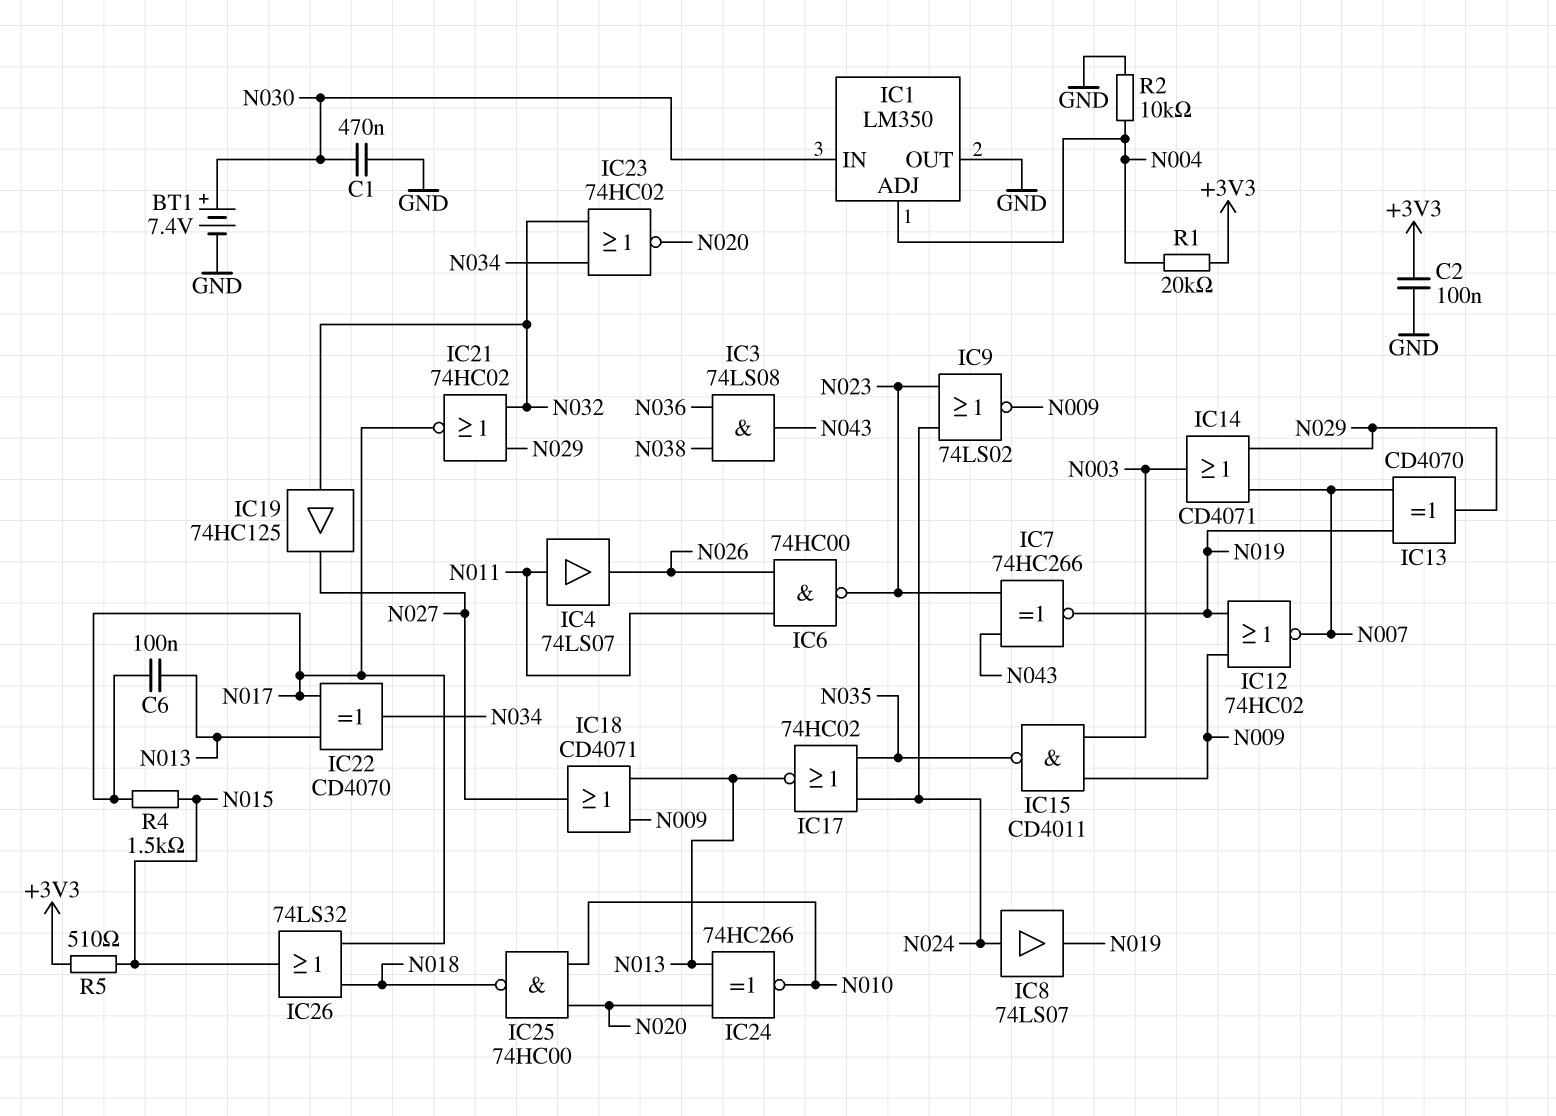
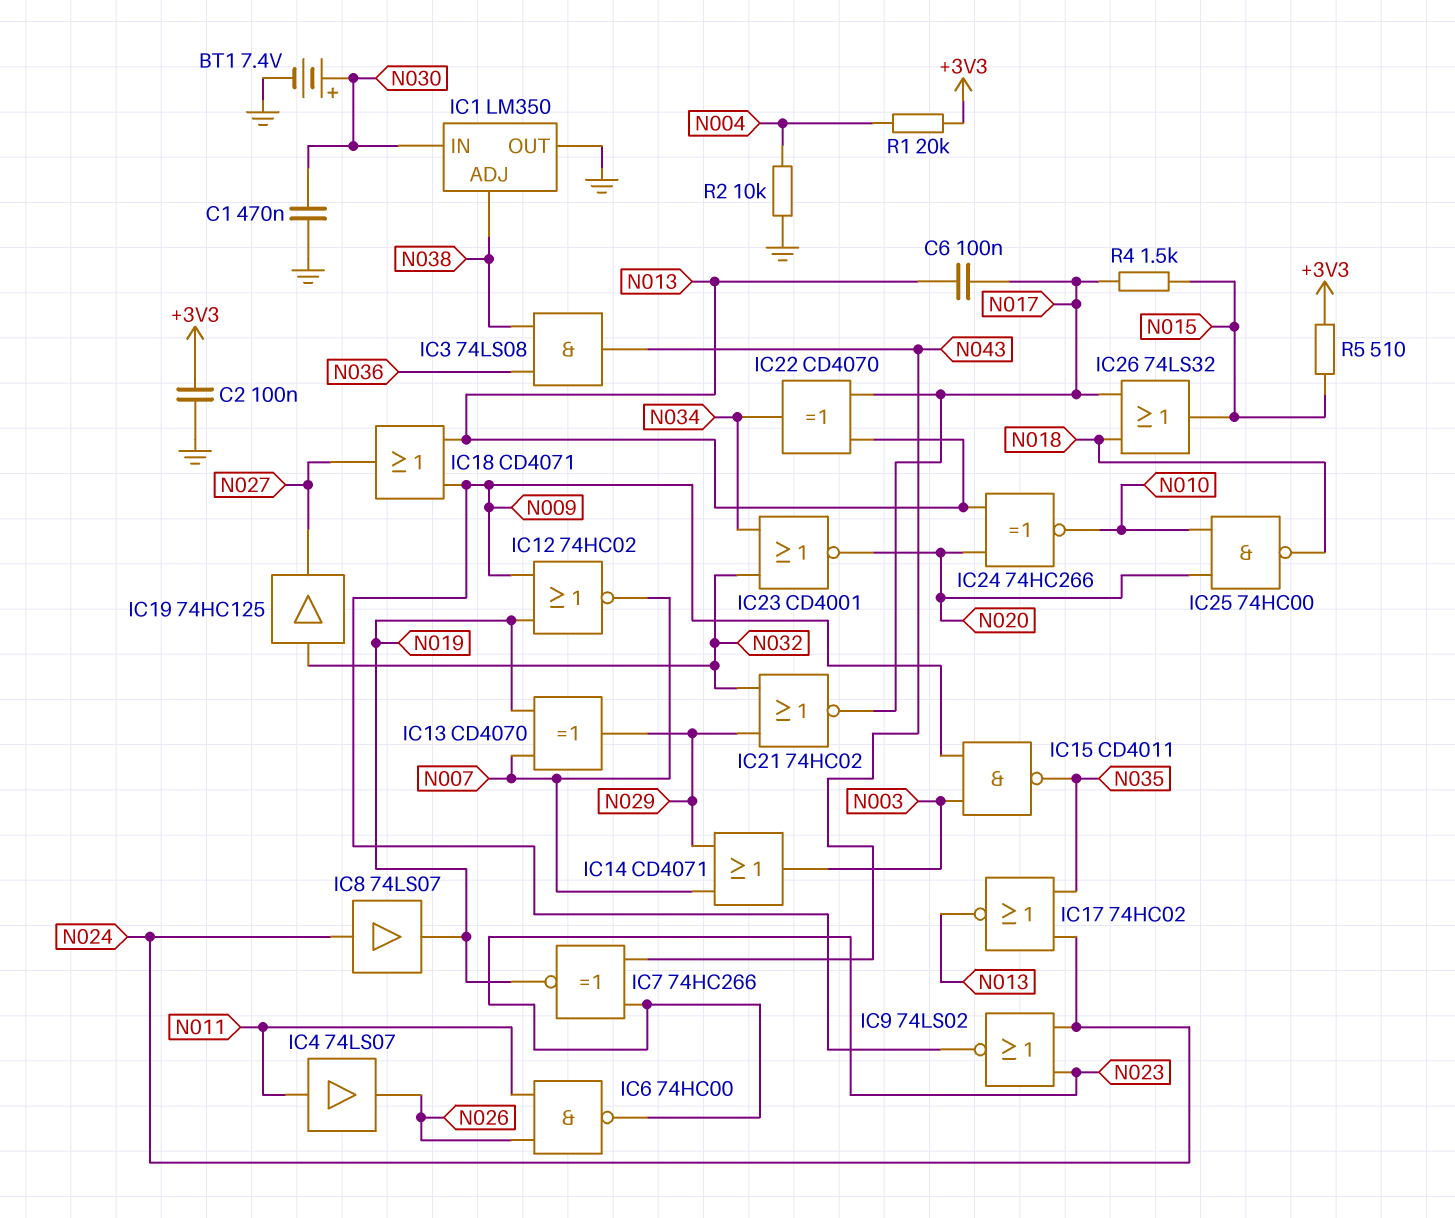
IC1 pin ADJ: N004 -> N038
IC23: NOR 74HC02 (in N032, in N034, out N020) -> NOR CD4001 (in N032, in N034, out N020)

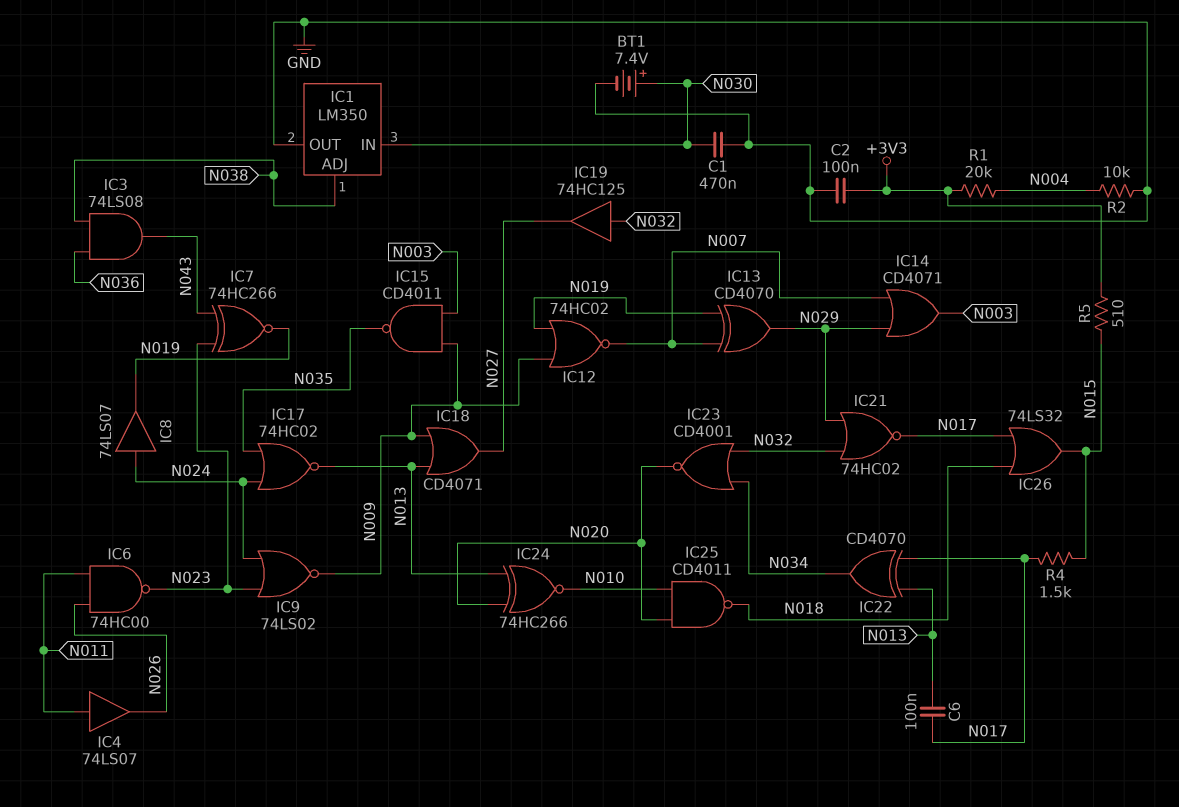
IC25: NAND 74HC00 (in N010, in N020, out N018) -> NAND CD4011 (in N010, in N020, out N018)

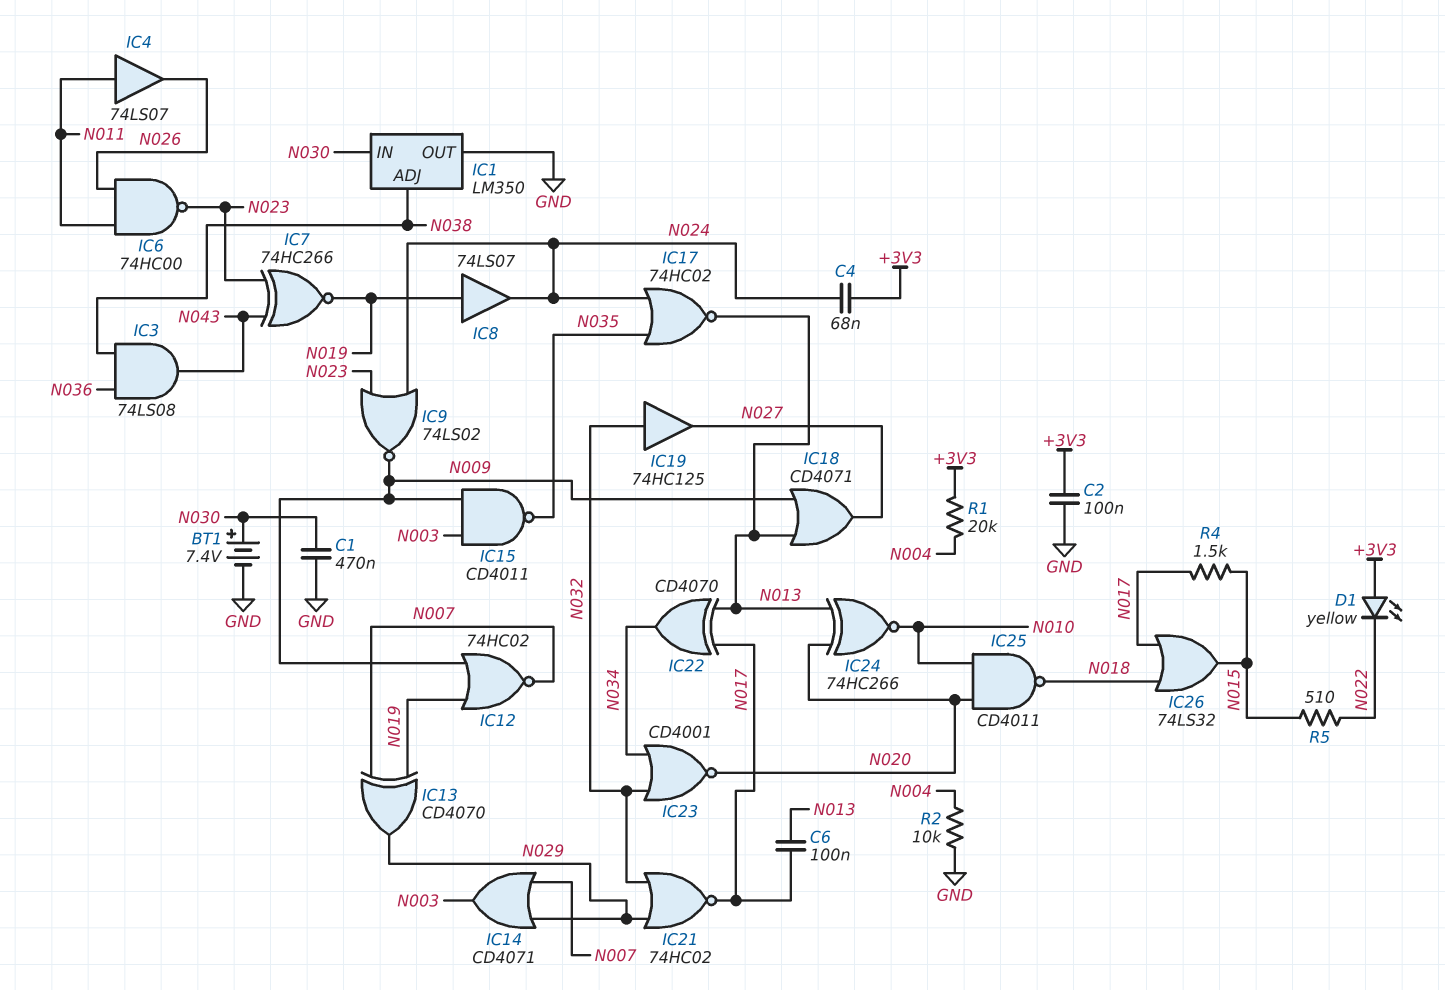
C4: none -> 68nF (+3V3, N024)
D1: none -> LED yellow (A +3V3, K N022)
IC8: buffer 74LS07 (in N024, out N019) -> buffer 74LS07 (in N019, out N024)
R5: 510 (+3V3, N015) -> 510 (N015, N022)

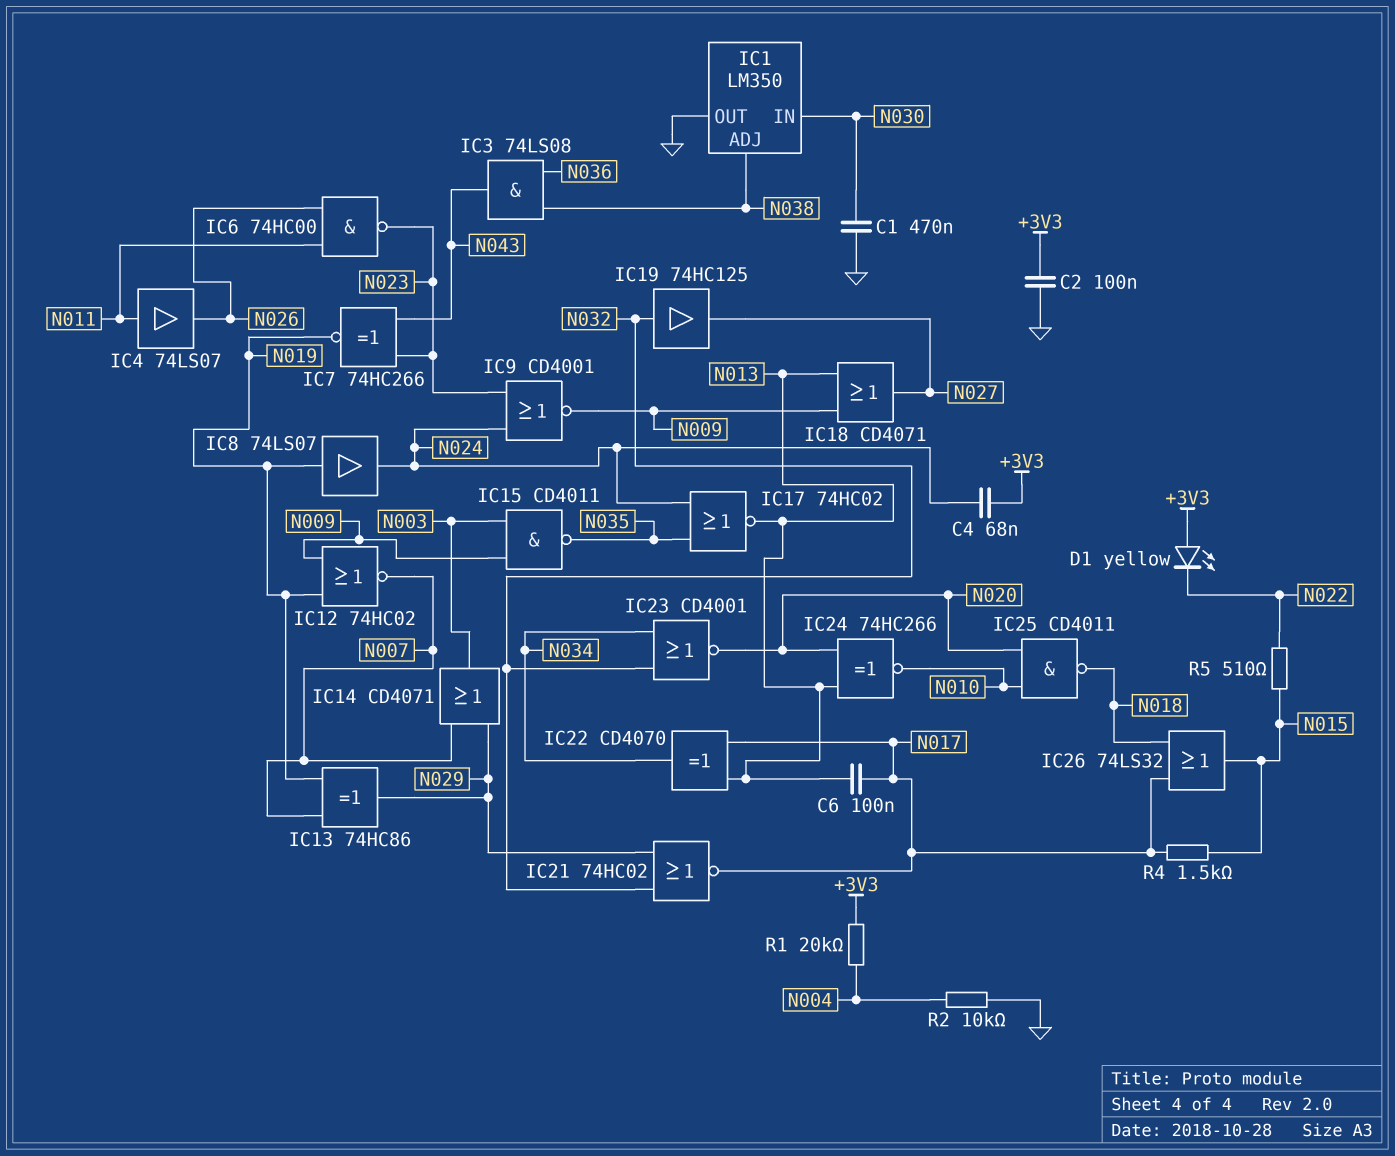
BT1: 7.4V (plus N030, minus GND) -> none
IC9: NOR 74LS02 (in N023, in N024, out N009) -> NOR CD4001 (in N023, in N024, out N009)
IC13: XOR CD4070 (in N007, in N019, out N029) -> XOR 74HC86 (in N007, in N019, out N029)

